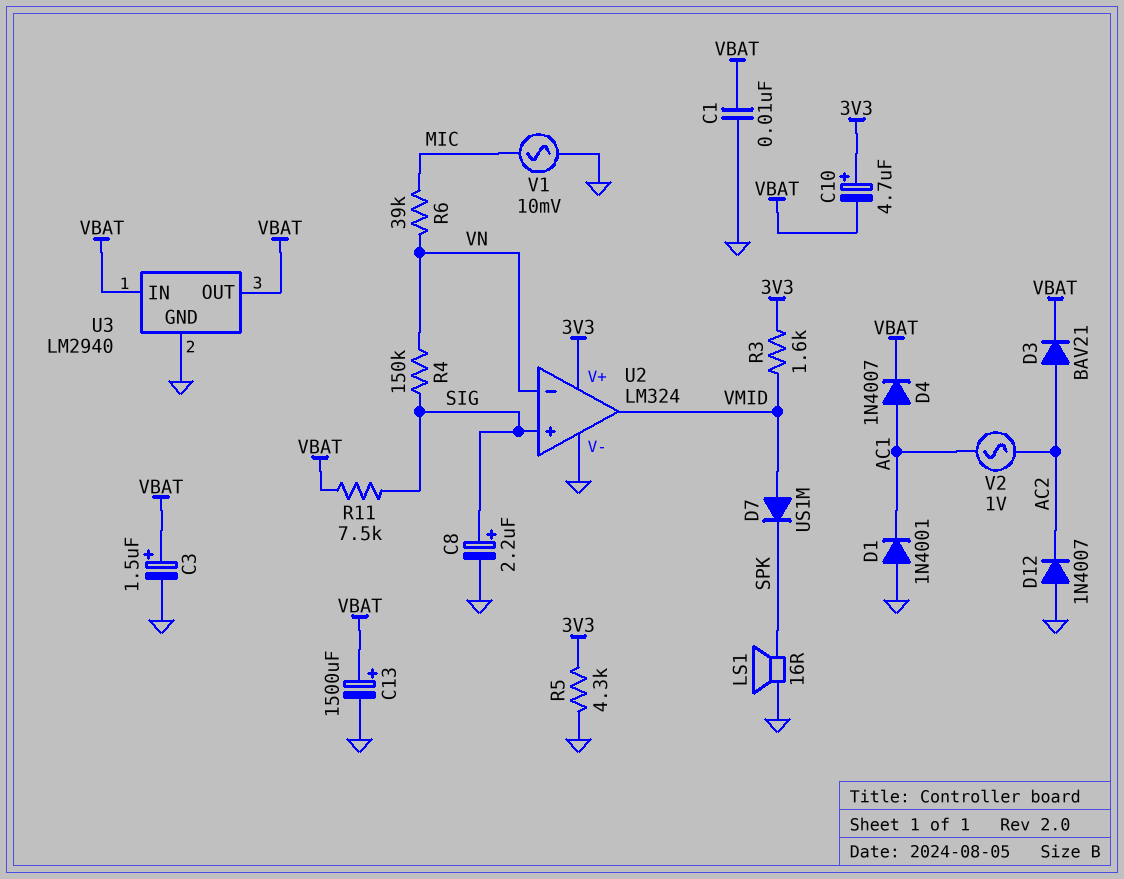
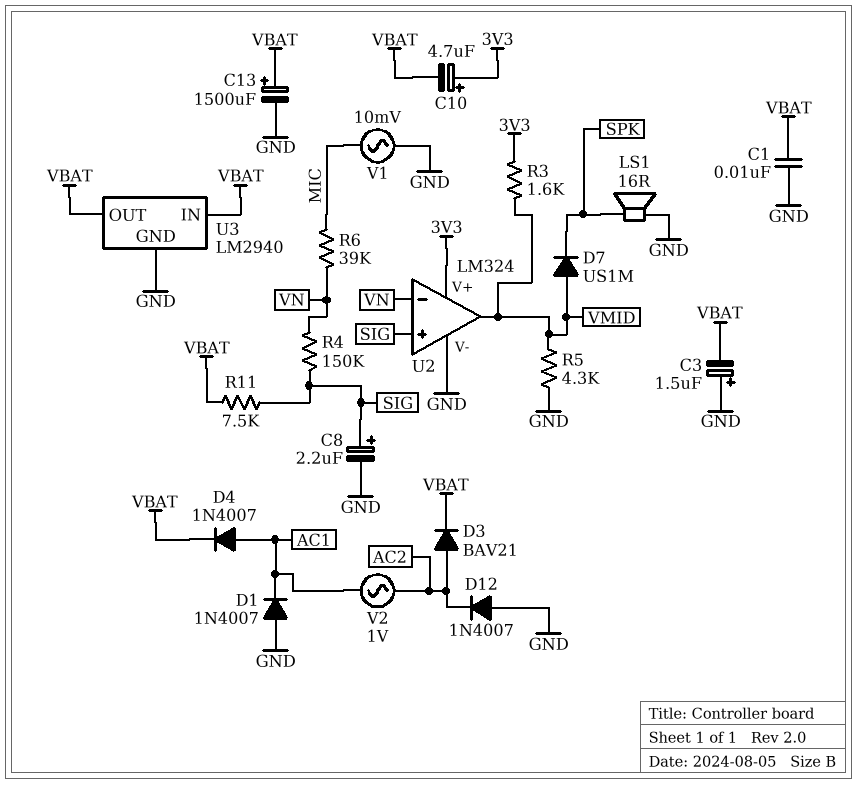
C3: 1.5uF (plus VBAT, minus GND) -> 1.5uF (plus GND, minus VBAT)
D1: diode 1N4001 (A GND, K AC1) -> diode 1N4007 (A GND, K AC1)
R5: 4.3k (3V3, GND) -> 4.3k (GND, VMID)

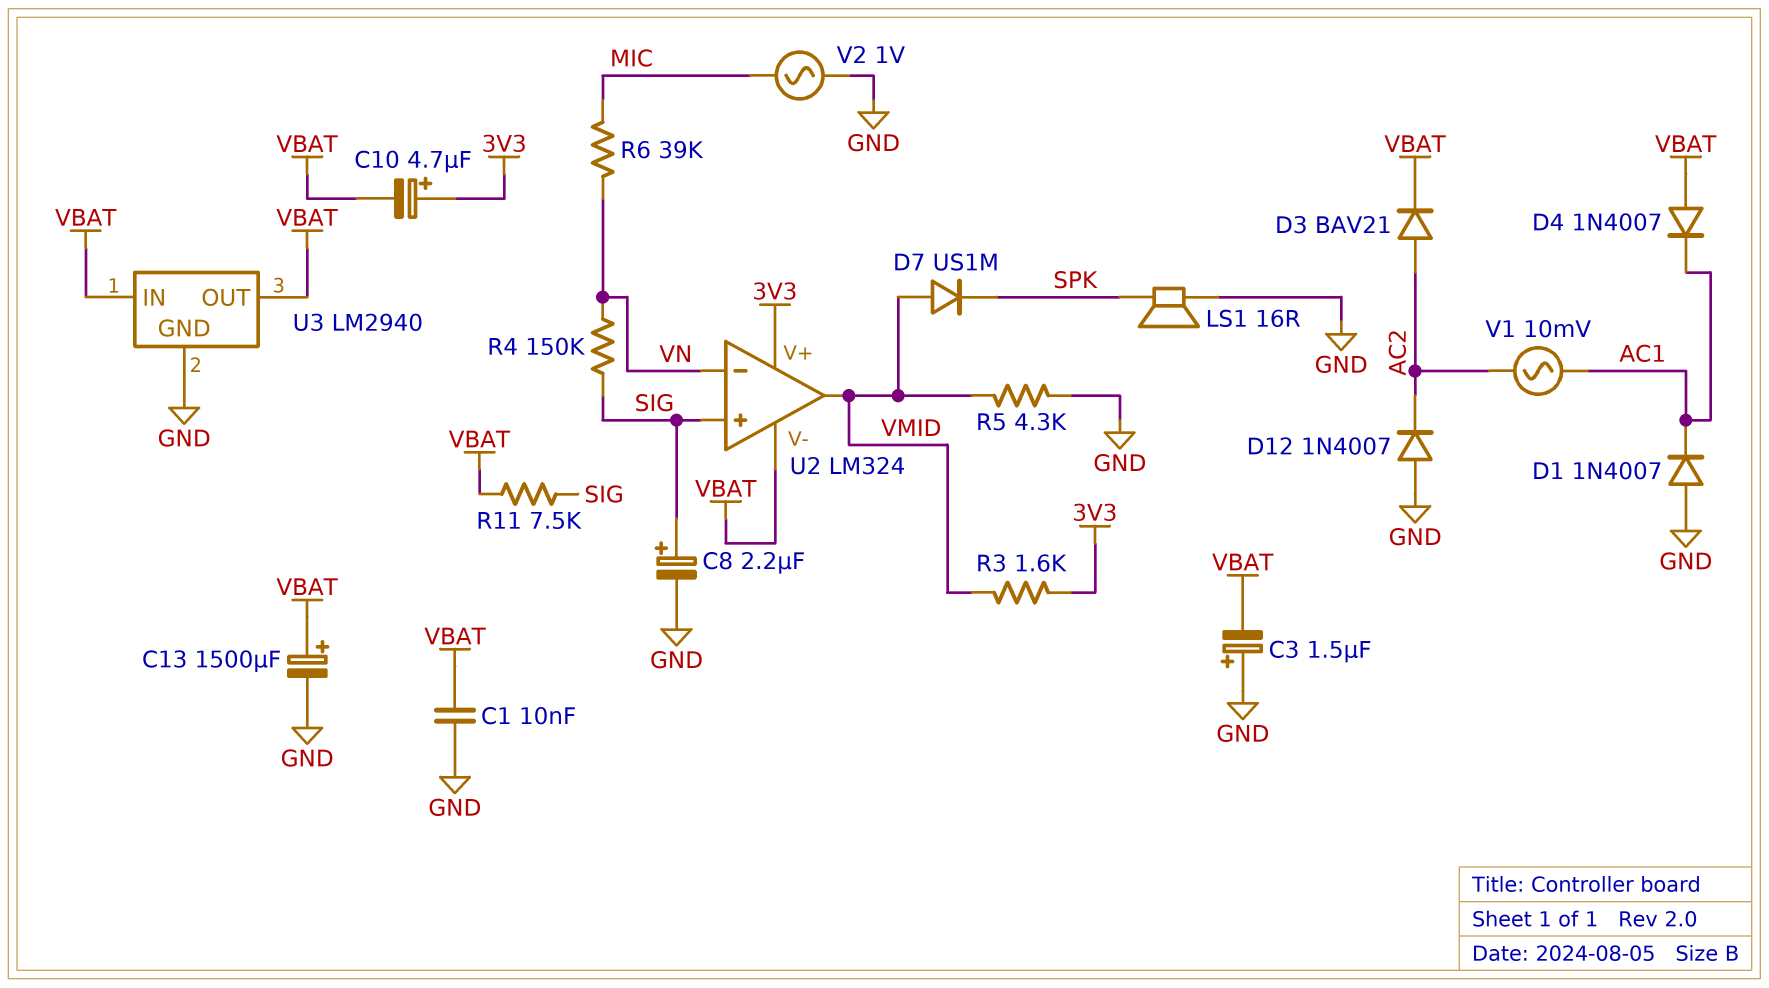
D4: diode 1N4007 (A AC1, K VBAT) -> diode 1N4007 (A VBAT, K AC1)
U2 pin V-: GND -> VBAT
V1: AC 10mV (GND, MIC) -> AC 10mV (AC1, AC2)
V2: AC 1V (AC1, AC2) -> AC 1V (GND, MIC)

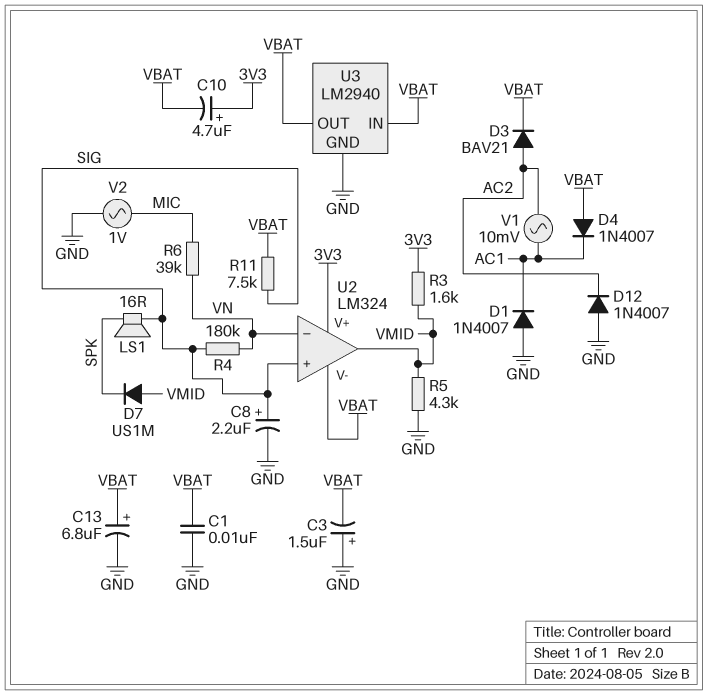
C13: 1500uF (plus VBAT, minus GND) -> 6.8uF (plus VBAT, minus GND)
LS1: speaker 16R (GND, SPK) -> speaker 16R (SIG, SPK)
R4: 150k (SIG, VN) -> 180k (SIG, VN)

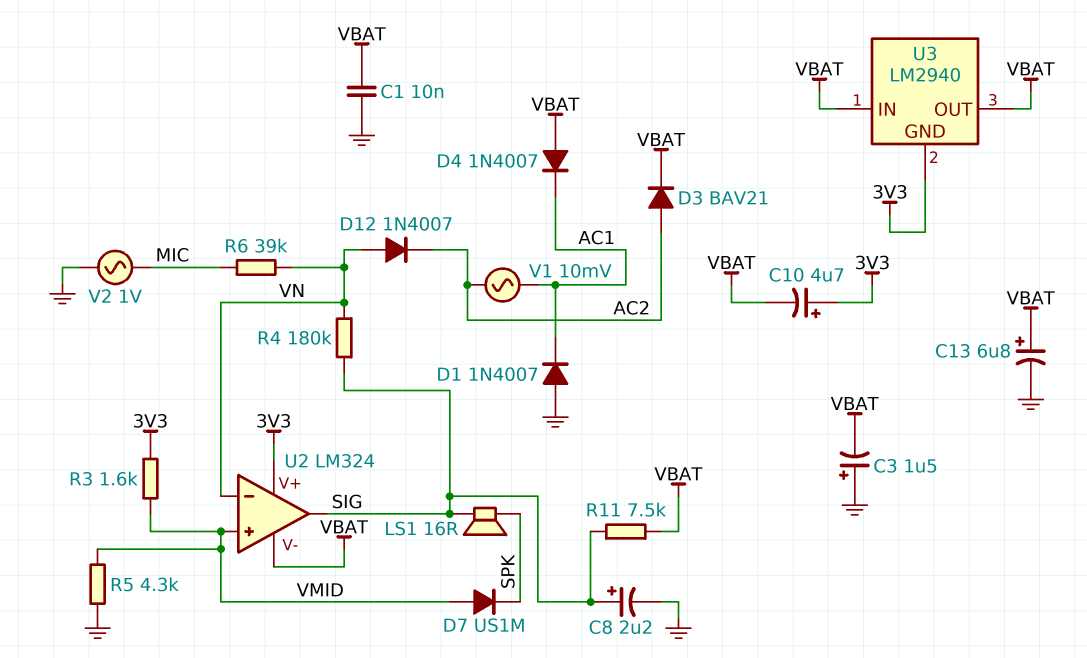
D12: diode 1N4007 (A GND, K AC2) -> diode 1N4007 (A VN, K AC2)
U2 pin in+: SIG -> VMID
U2 pin out: VMID -> SIG
U3 pin GND: GND -> 3V3

